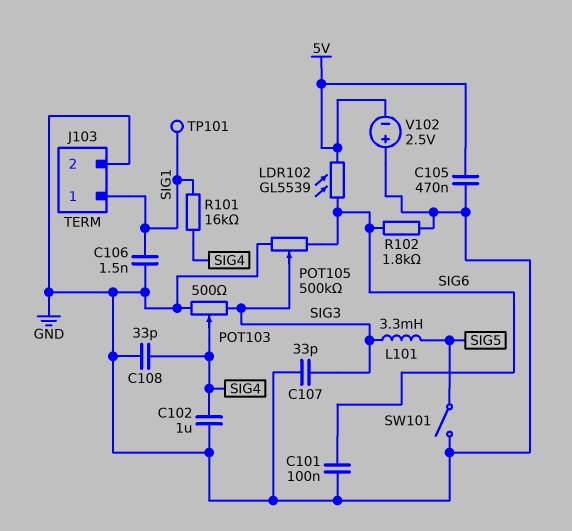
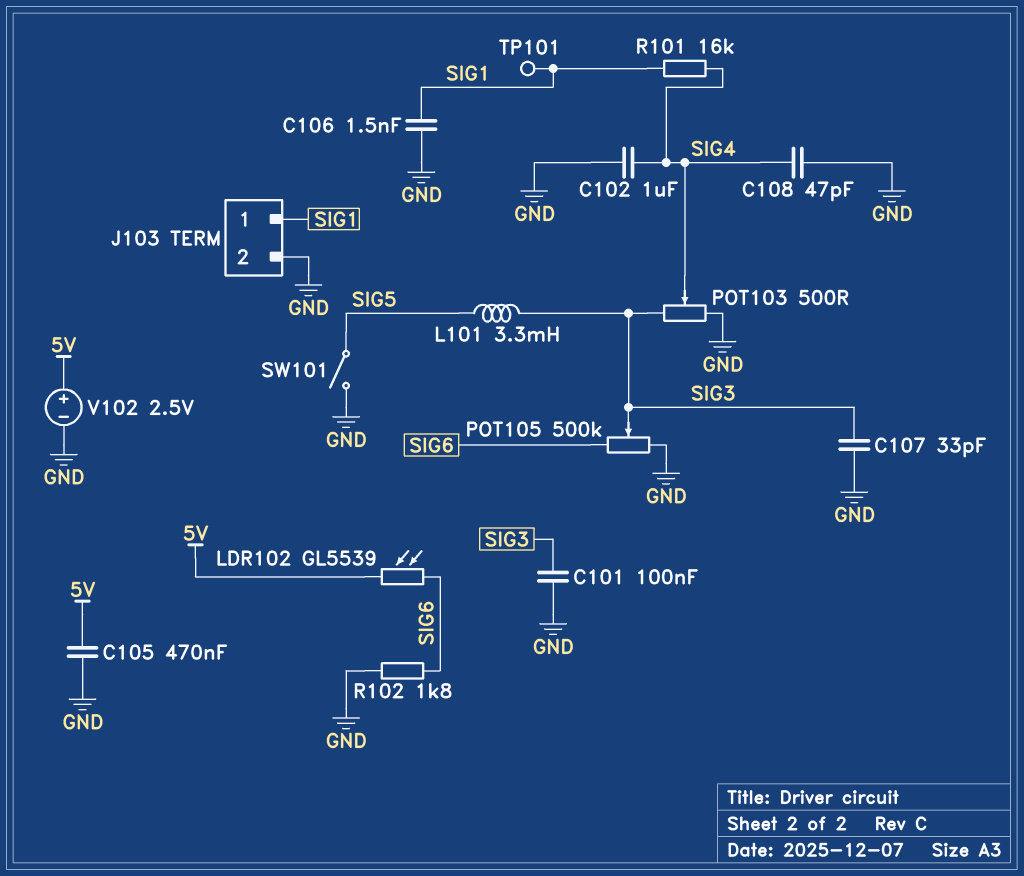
C101: 100nF (GND, SIG6) -> 100nF (GND, SIG3)
C108: 33pF (GND, SIG4) -> 47pF (GND, SIG4)
V102: 2.5V (plus GND, minus 5V) -> 2.5V (plus 5V, minus GND)

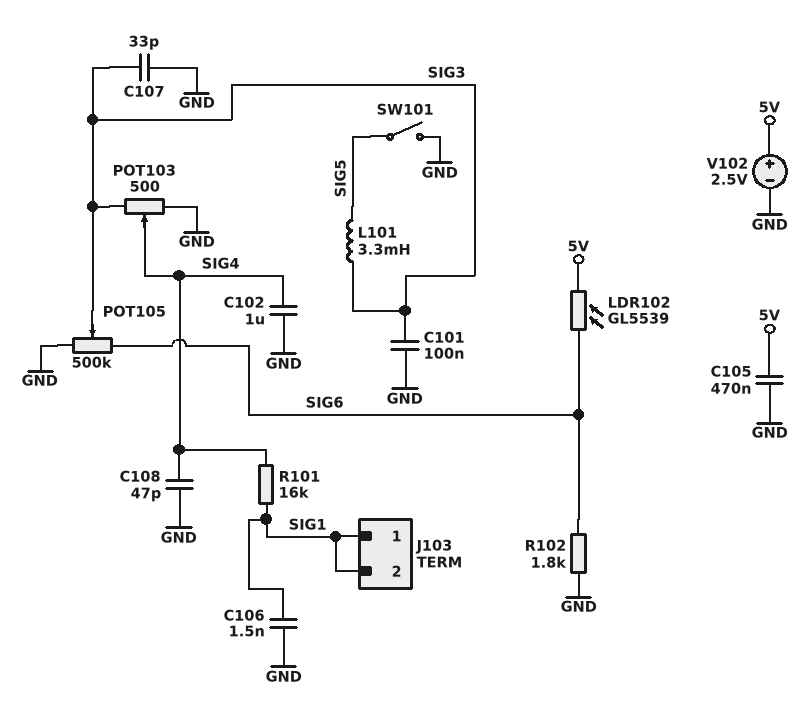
J103 pin 2: GND -> SIG1
TP101: test point (SIG1) -> none

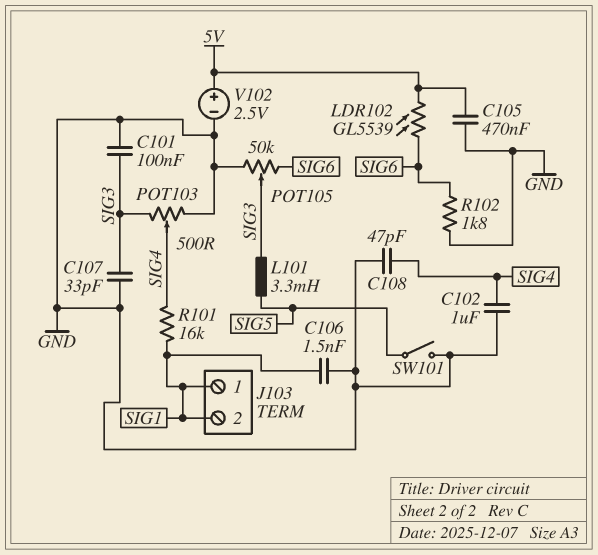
POT105: 500k (GND, SIG6, wiper SIG3) -> 50k (GND, SIG6, wiper SIG3)

